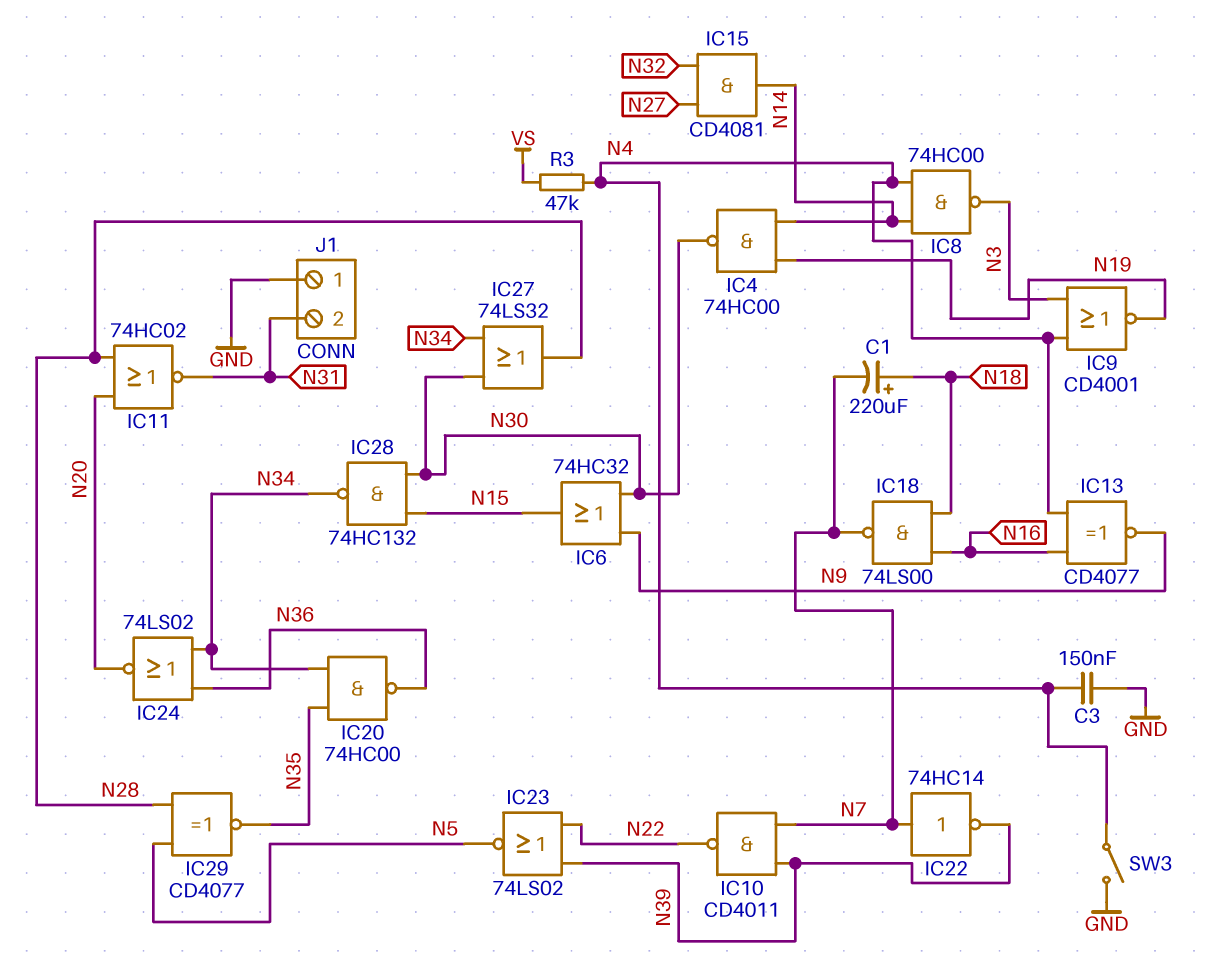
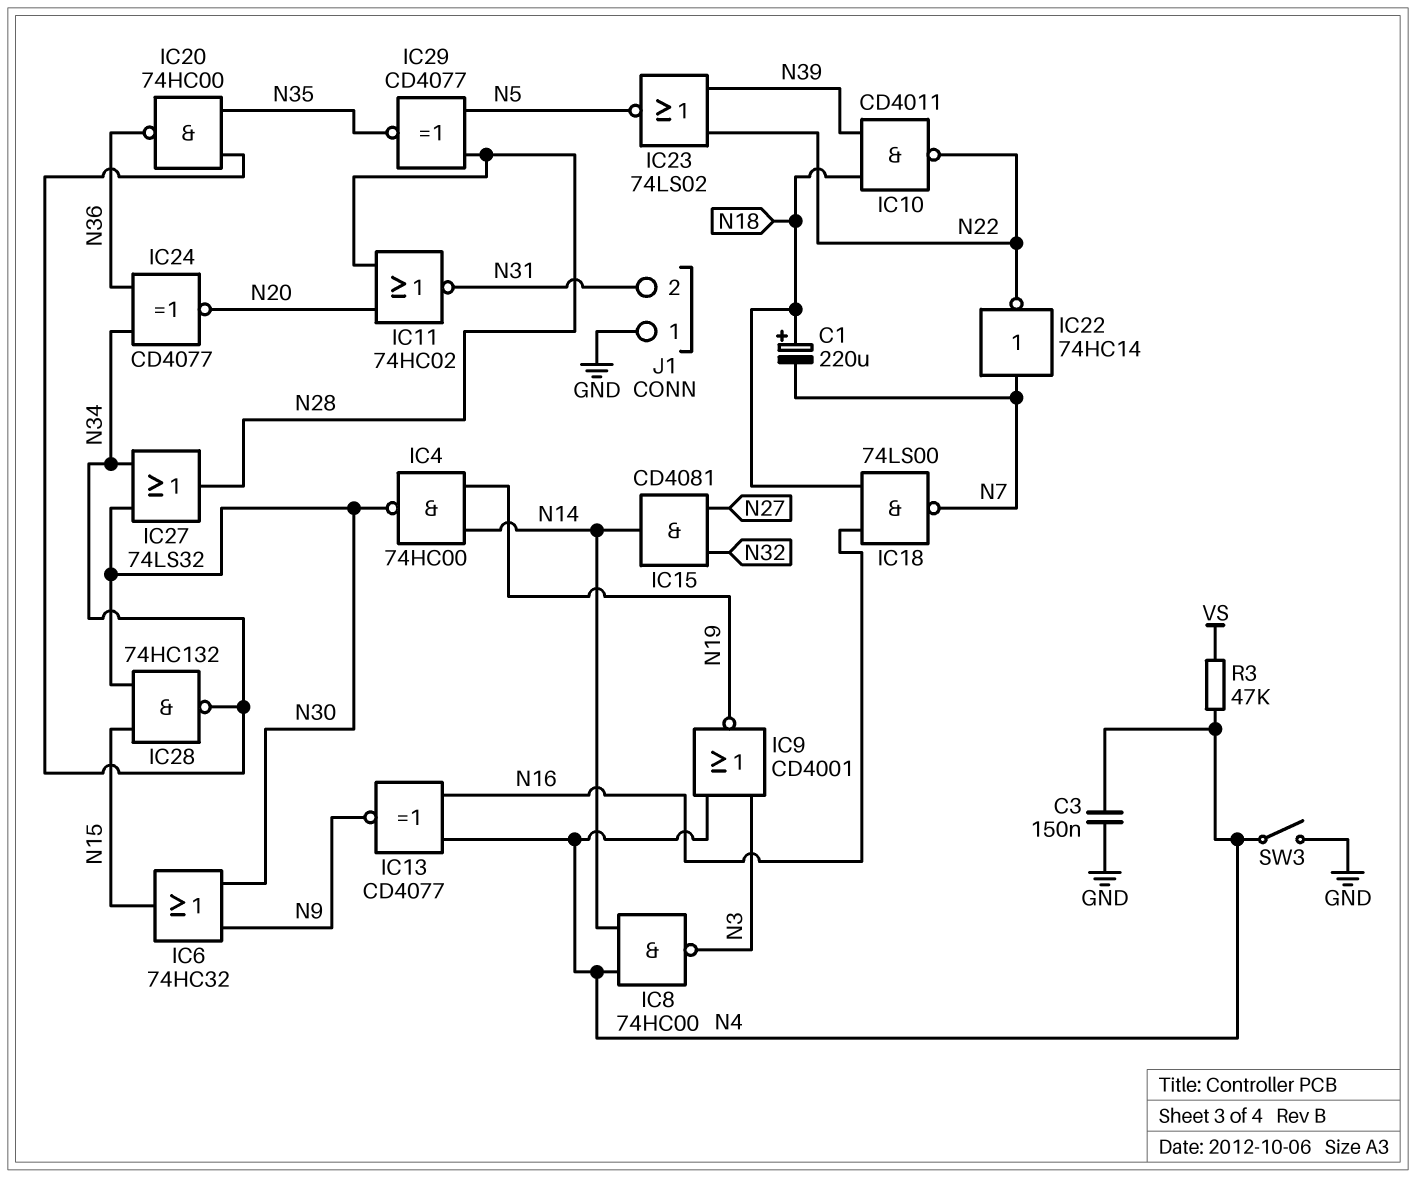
IC10: NAND CD4011 (in N7, in N39, out N22) -> NAND CD4011 (in N18, in N39, out N22)
IC22: NOT 74HC14 (in N7, out N39) -> NOT 74HC14 (in N7, out N22)
IC24: NOR 74LS02 (in N34, in N36, out N20) -> XNOR CD4077 (in N34, in N36, out N20)

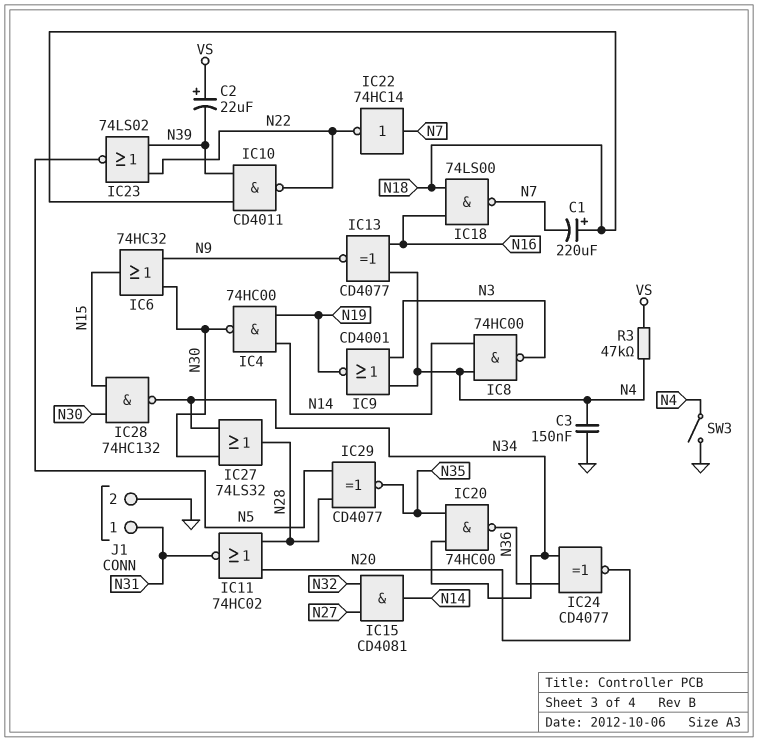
C2: none -> 22uF (plus VS, minus N39)
J1 pin 1: GND -> N31
J1 pin 2: N31 -> GND

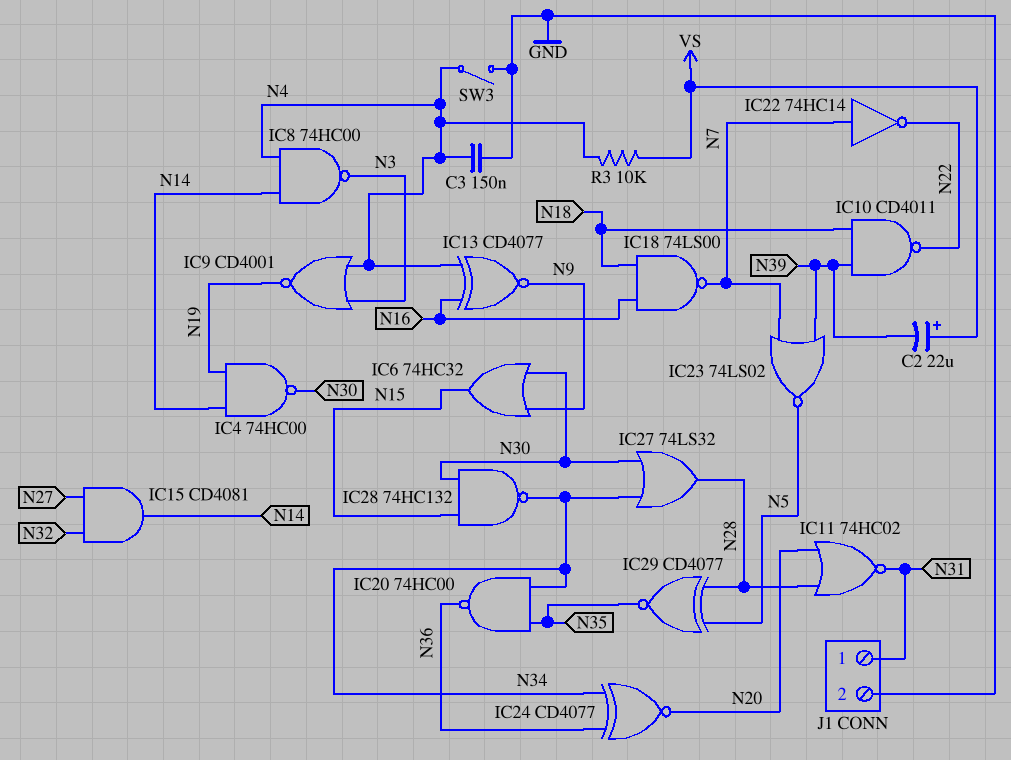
C1: 220uF (plus N18, minus N7) -> none
IC23: NOR 74LS02 (in N22, in N39, out N5) -> NOR 74LS02 (in N7, in N39, out N5)
R3: 47k (N4, VS) -> 10k (N4, VS)

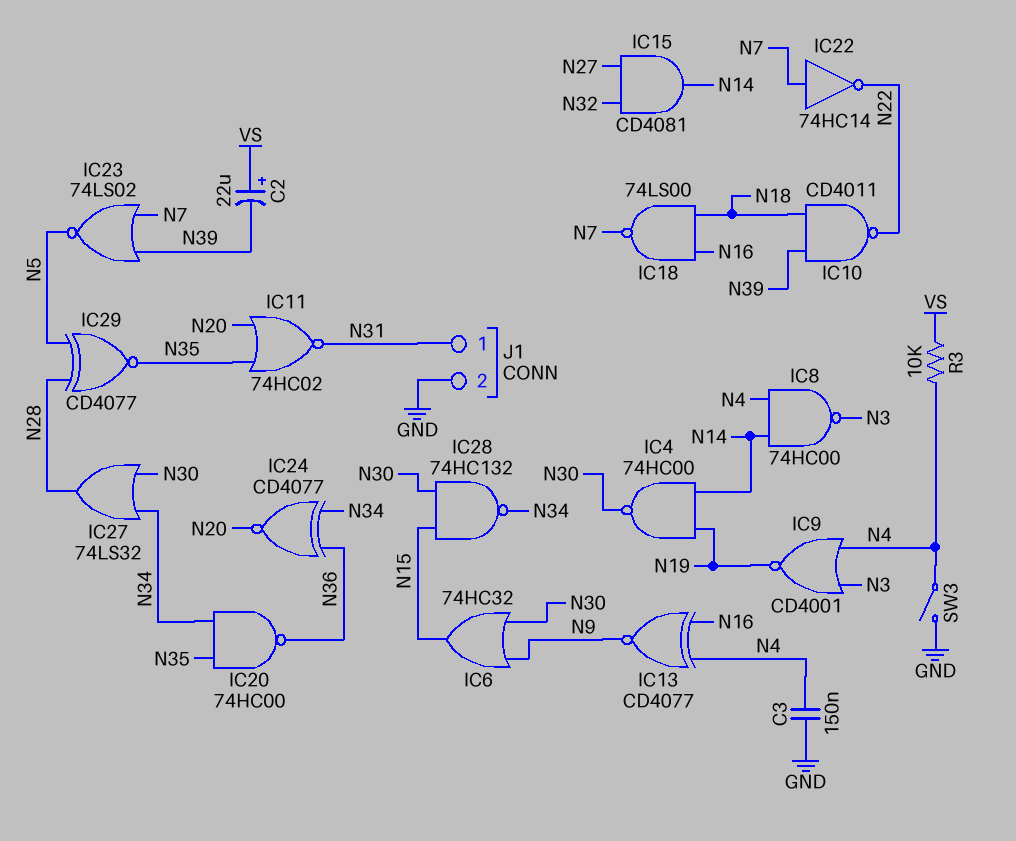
IC11: NOR 74HC02 (in N20, in N28, out N31) -> NOR 74HC02 (in N20, in N35, out N31)

